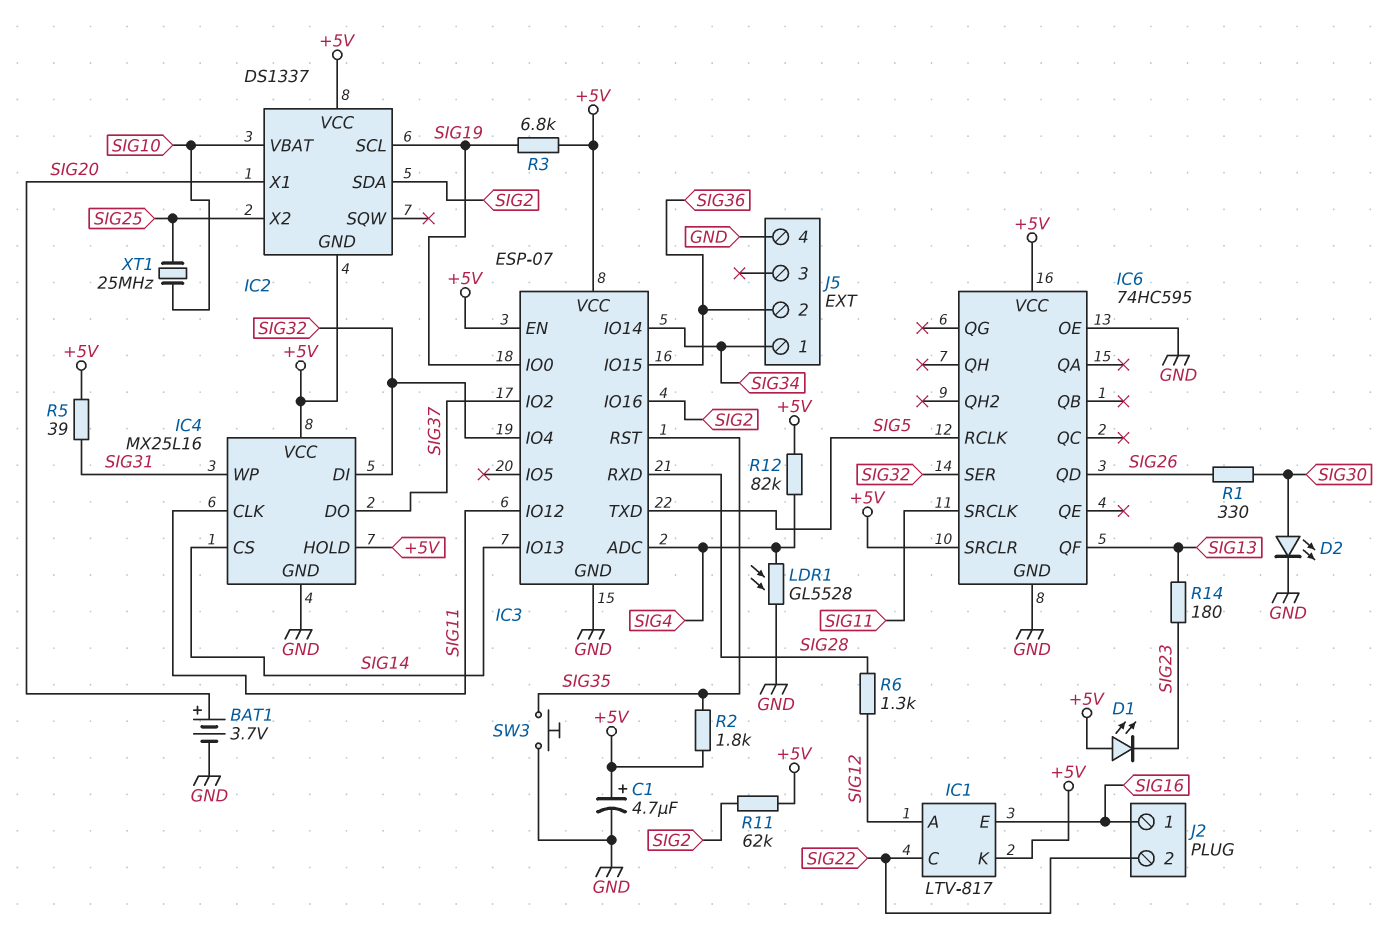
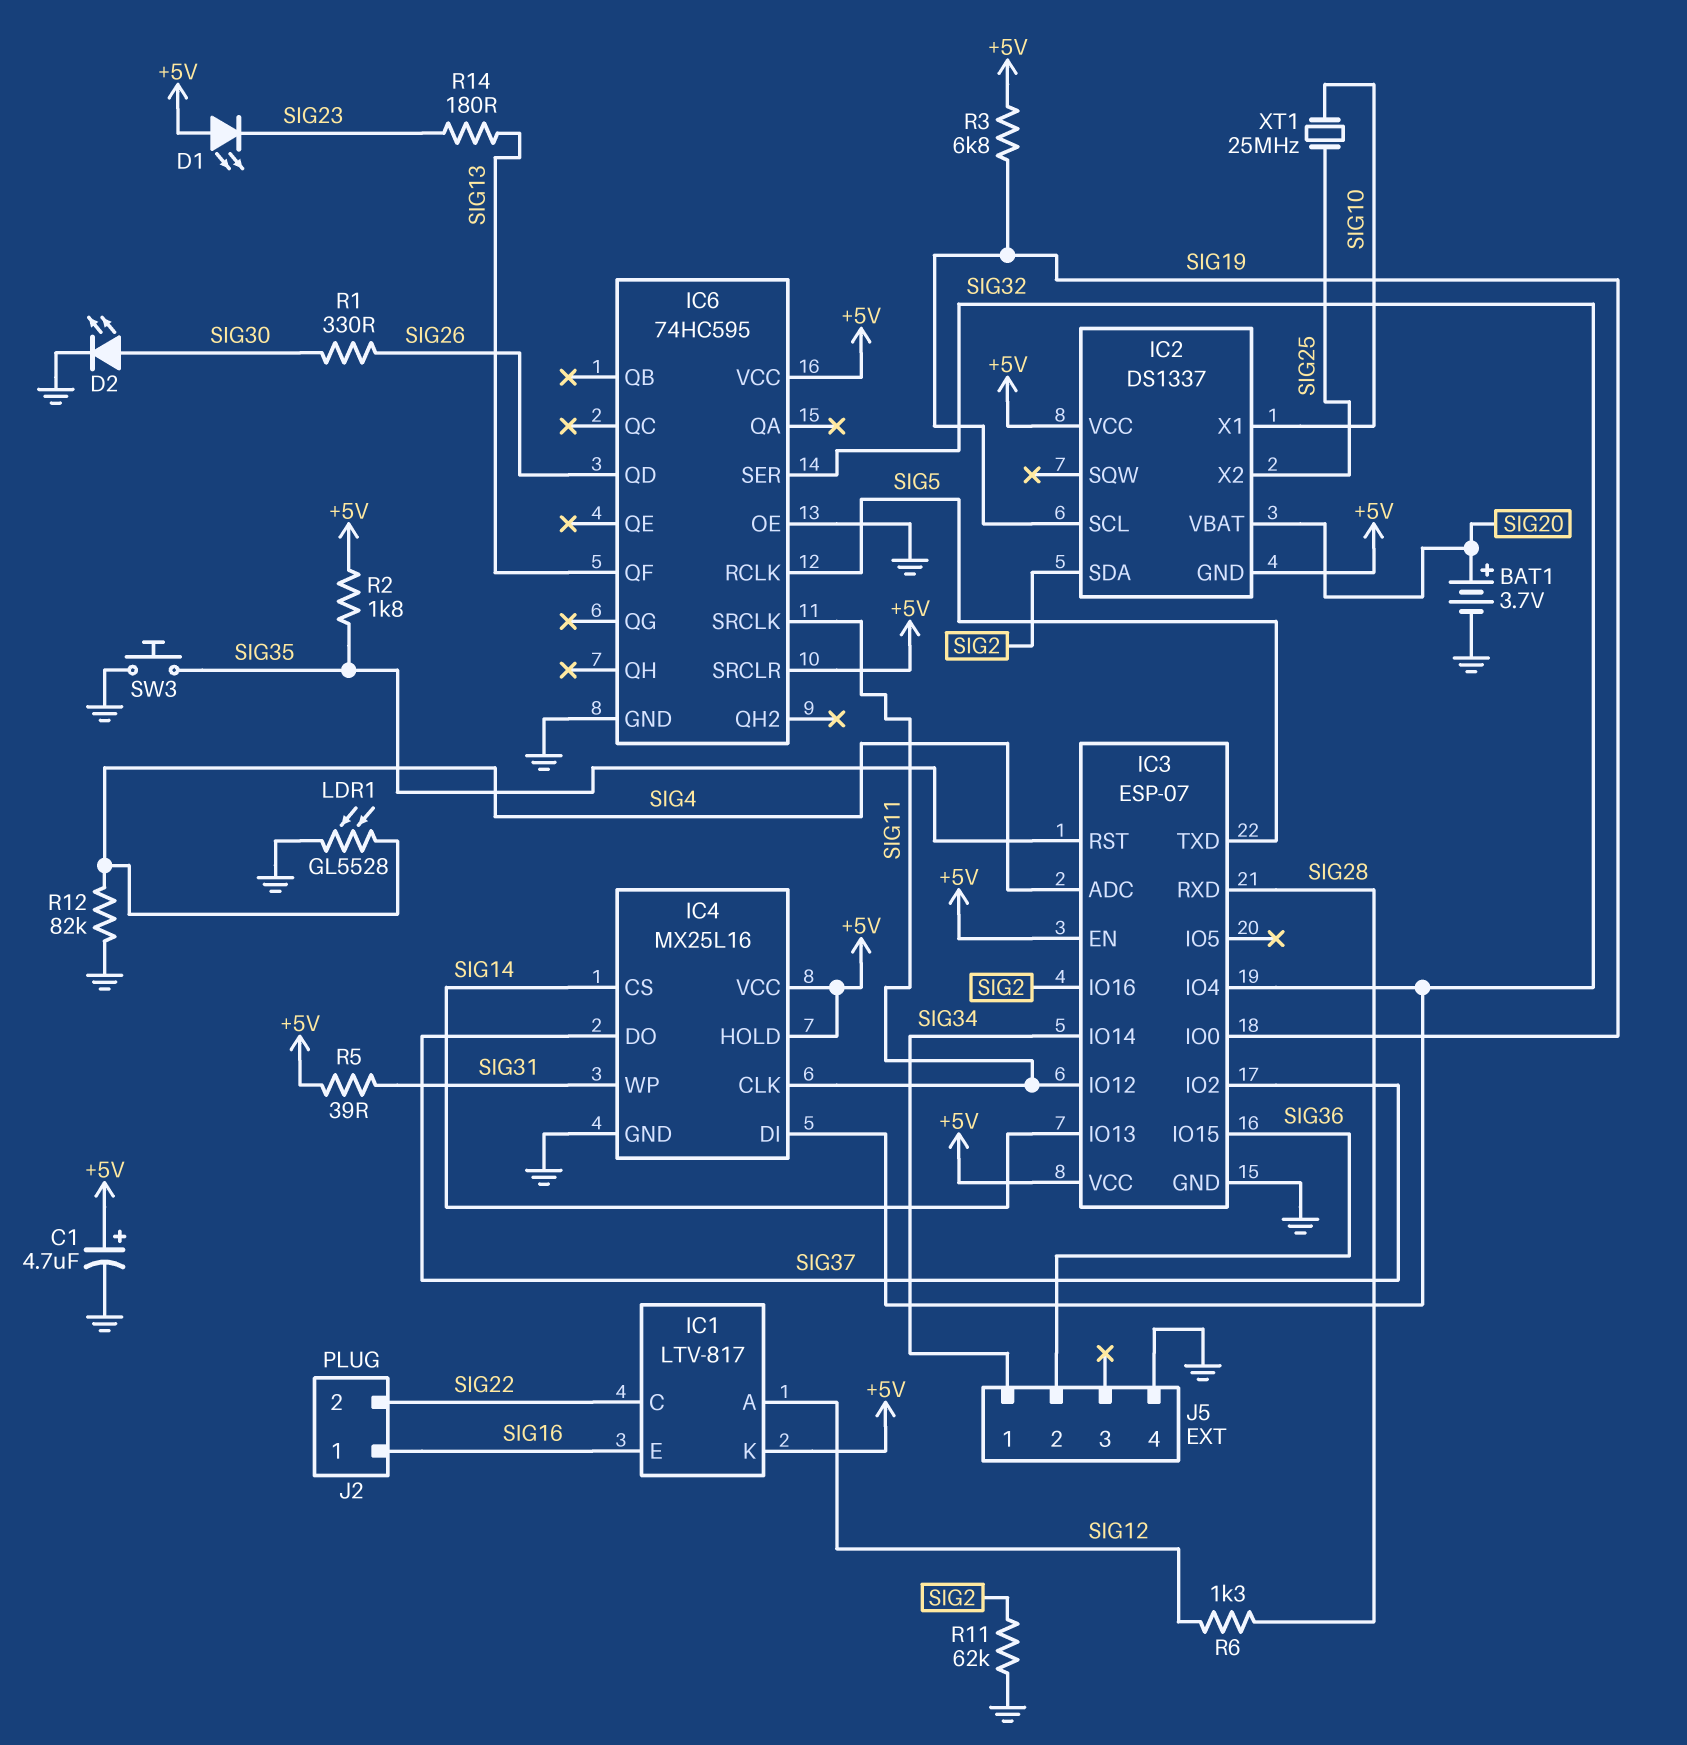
IC2 pin VBAT: SIG10 -> SIG20
IC2 pin X1: SIG20 -> SIG10
R11: 62k (+5V, SIG2) -> 62k (GND, SIG2)
R12: 82k (+5V, SIG4) -> 82k (GND, SIG4)

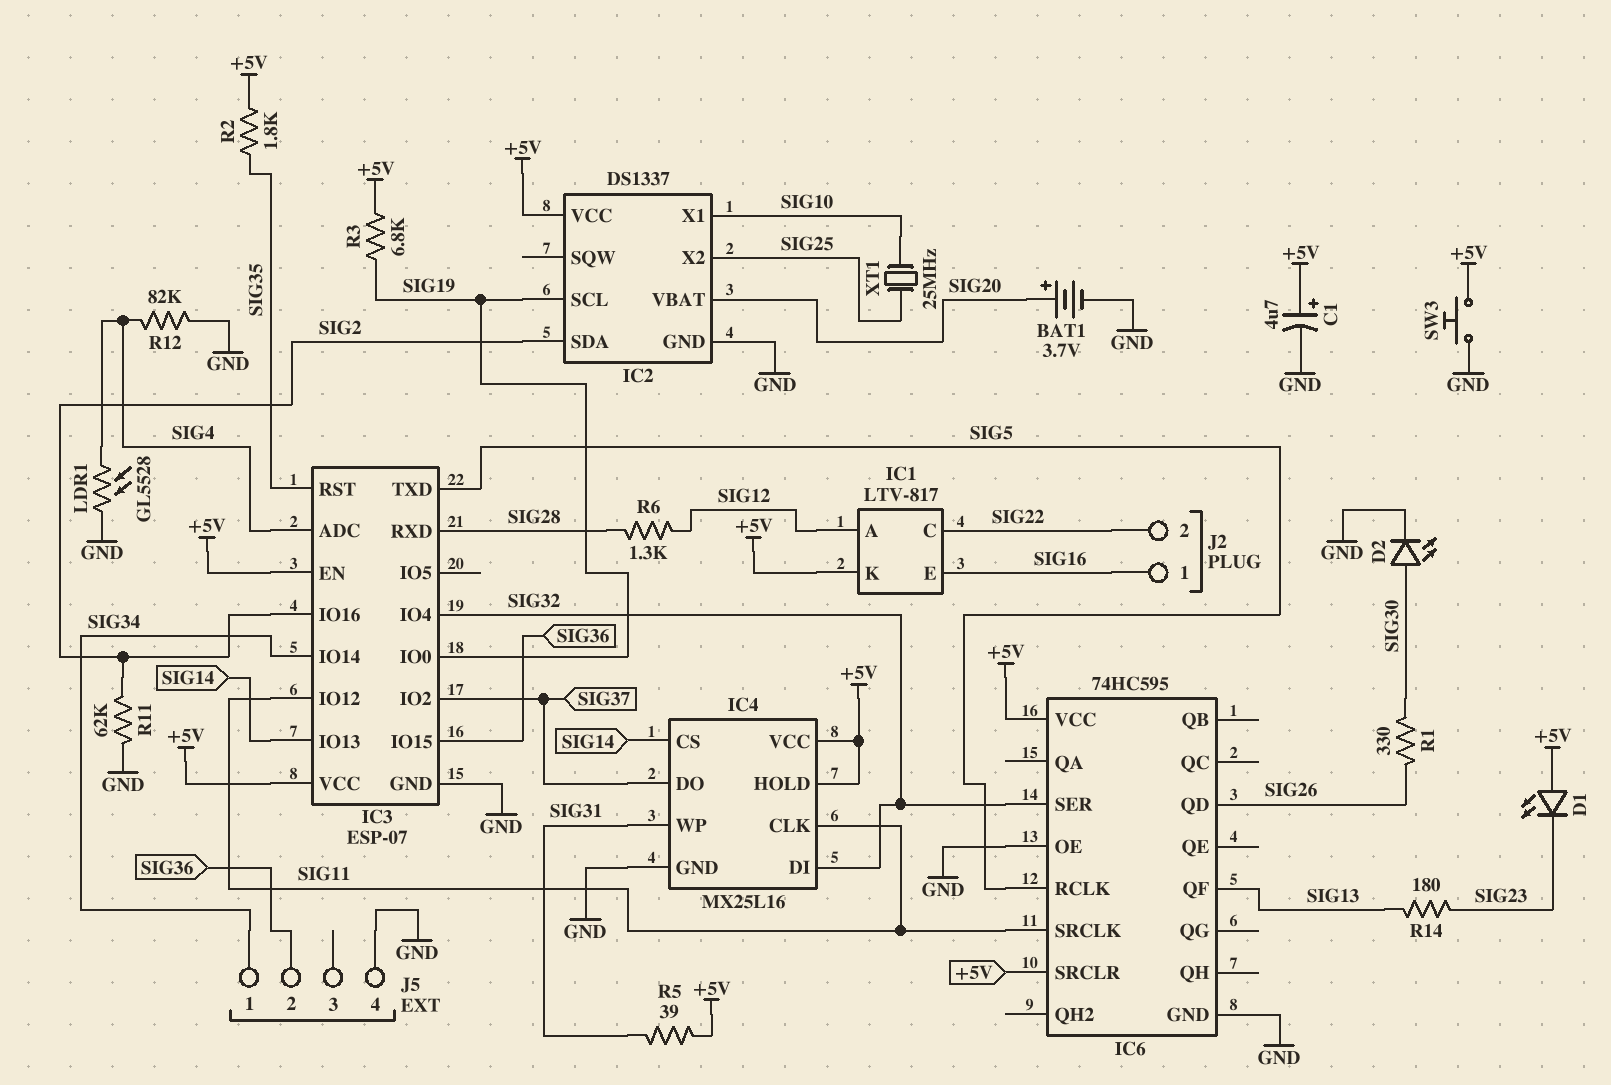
IC2 pin GND: +5V -> GND
SW3: button (GND, SIG35) -> button (+5V, GND)

